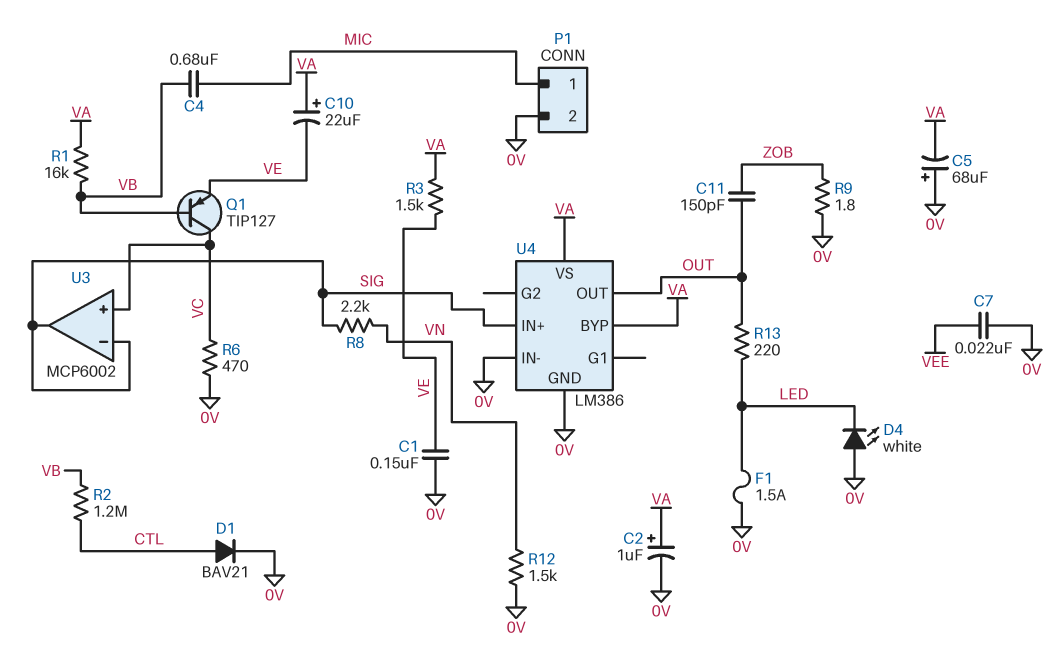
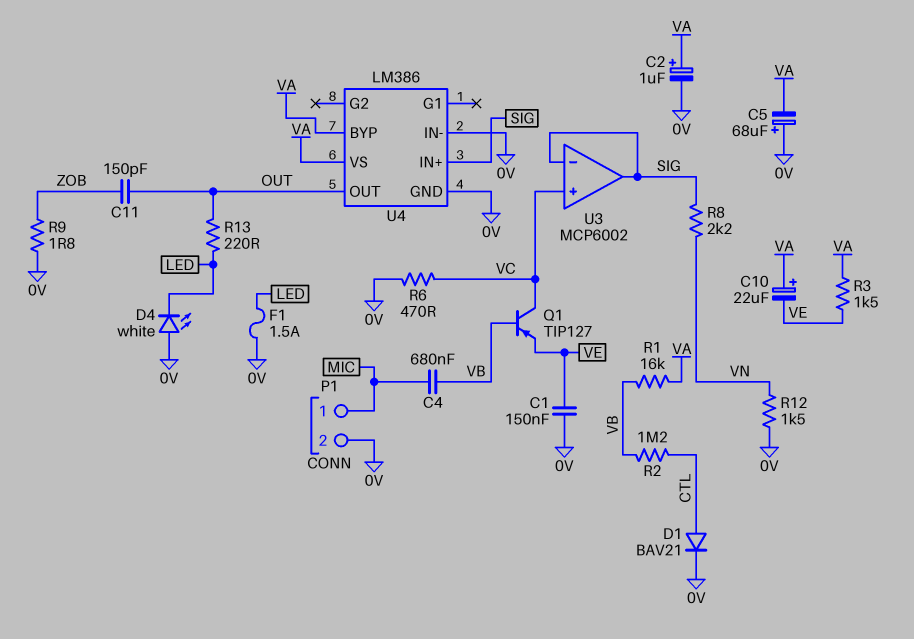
C7: 22nF (0V, VEE) -> none

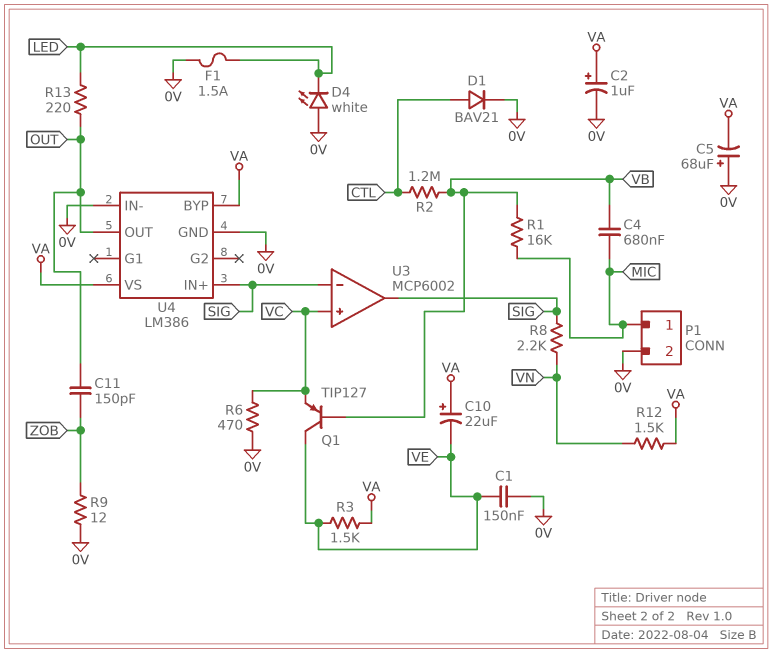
Q1: PNP TIP127 (B VB, C VC, E VE) -> PNP TIP127 (B VB, C VE, E VC)
R1: 16k (VA, VB) -> 16k (MIC, VB)
R9: 1.8 (0V, ZOB) -> 12 (0V, ZOB)
R12: 1.5k (0V, VN) -> 1.5k (VA, VN)

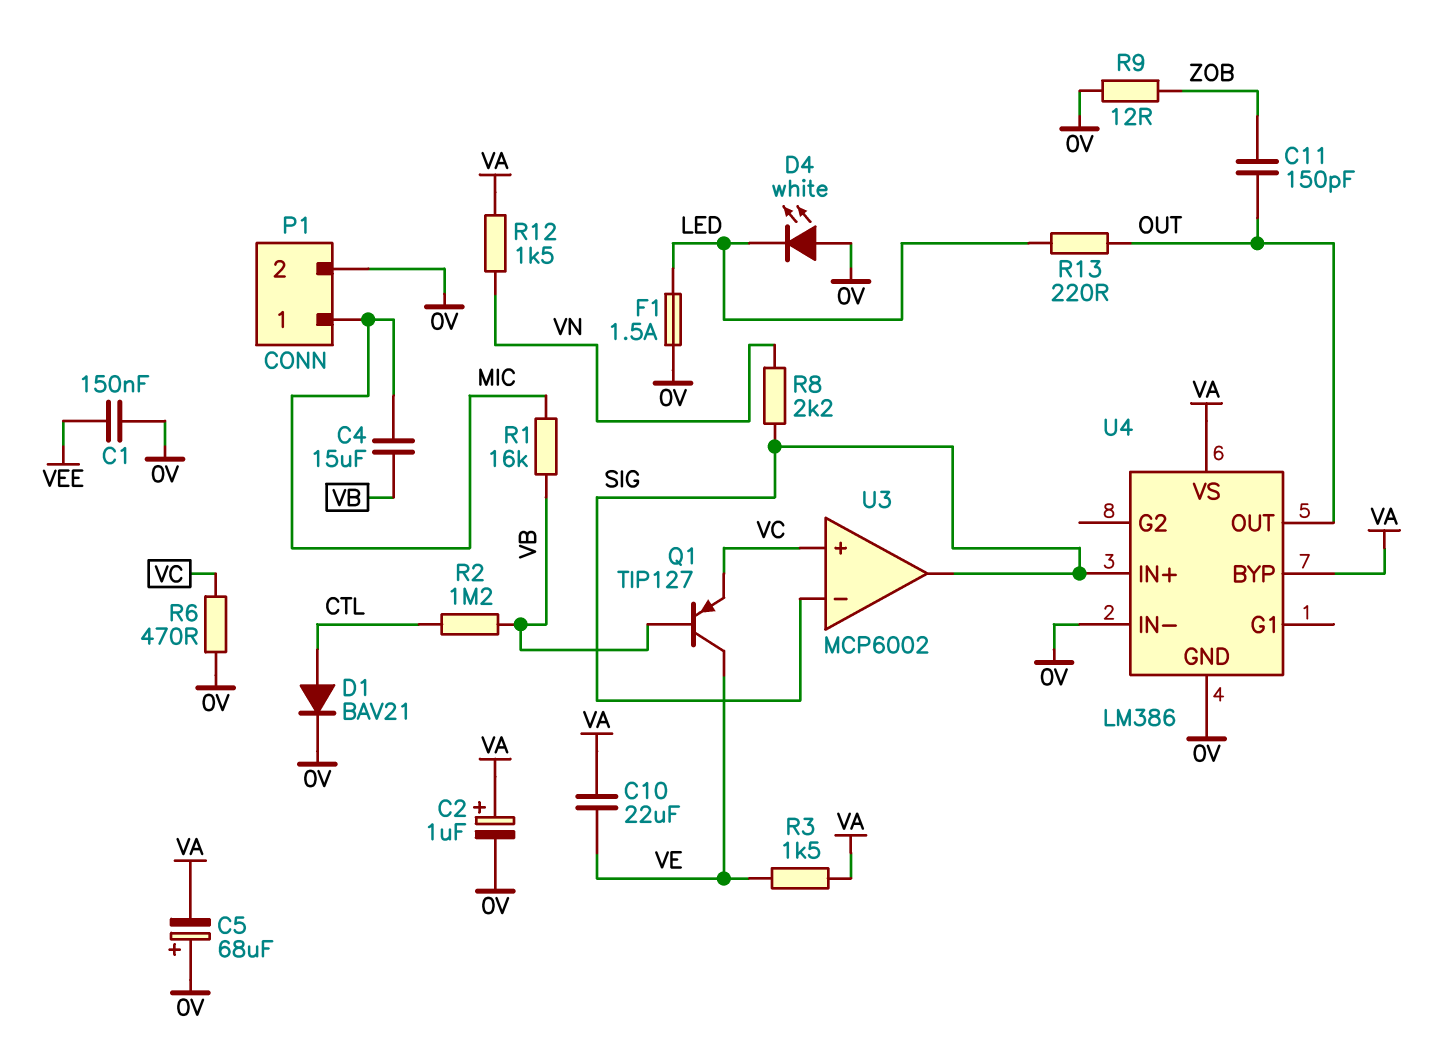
C1: 150nF (0V, VE) -> 150nF (0V, VEE)
C4: 680nF (MIC, VB) -> 15uF (MIC, VB)
C10: 22uF (plus VA, minus VE) -> 22uF (VA, VE)

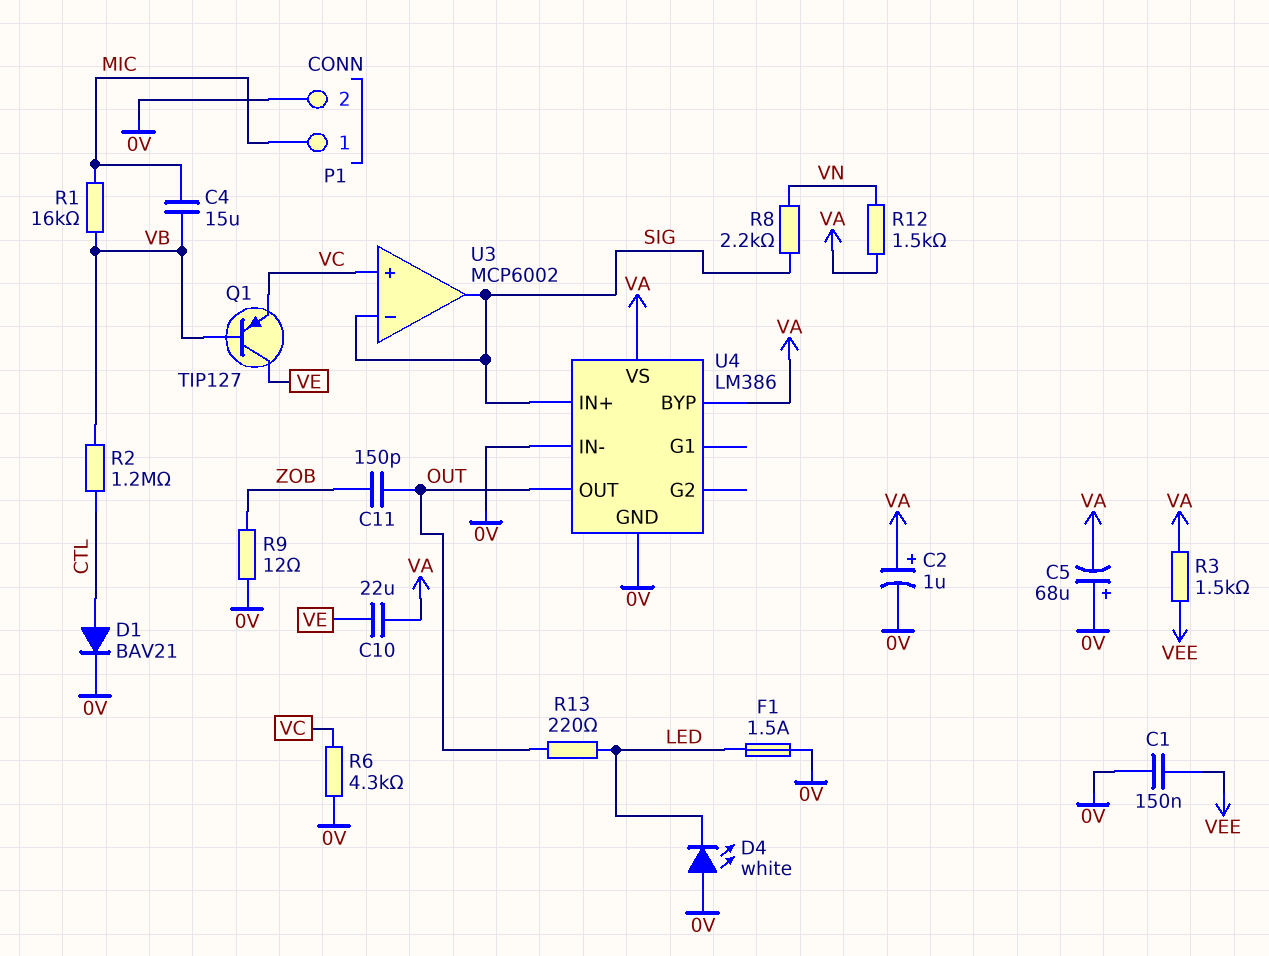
R3: 1.5k (VA, VE) -> 1.5k (VA, VEE)
R6: 470 (0V, VC) -> 4.3k (0V, VC)

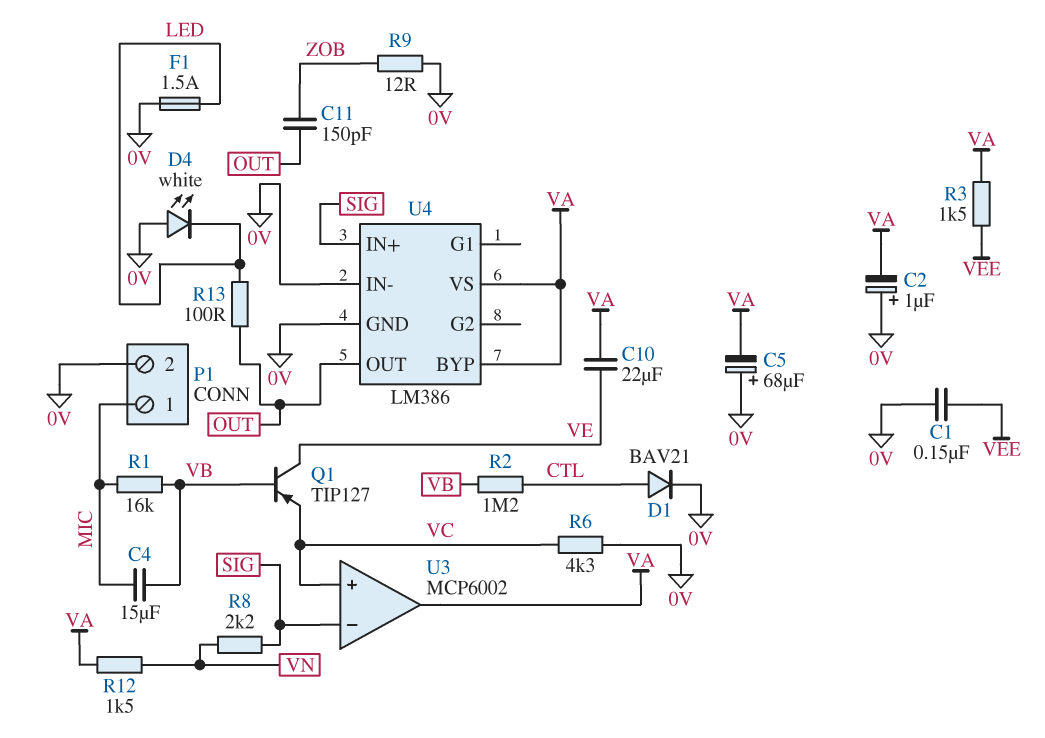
C2: 1uF (plus VA, minus 0V) -> 1uF (plus 0V, minus VA)
R13: 220 (LED, OUT) -> 100 (LED, OUT)
U3 pin out: SIG -> VA

